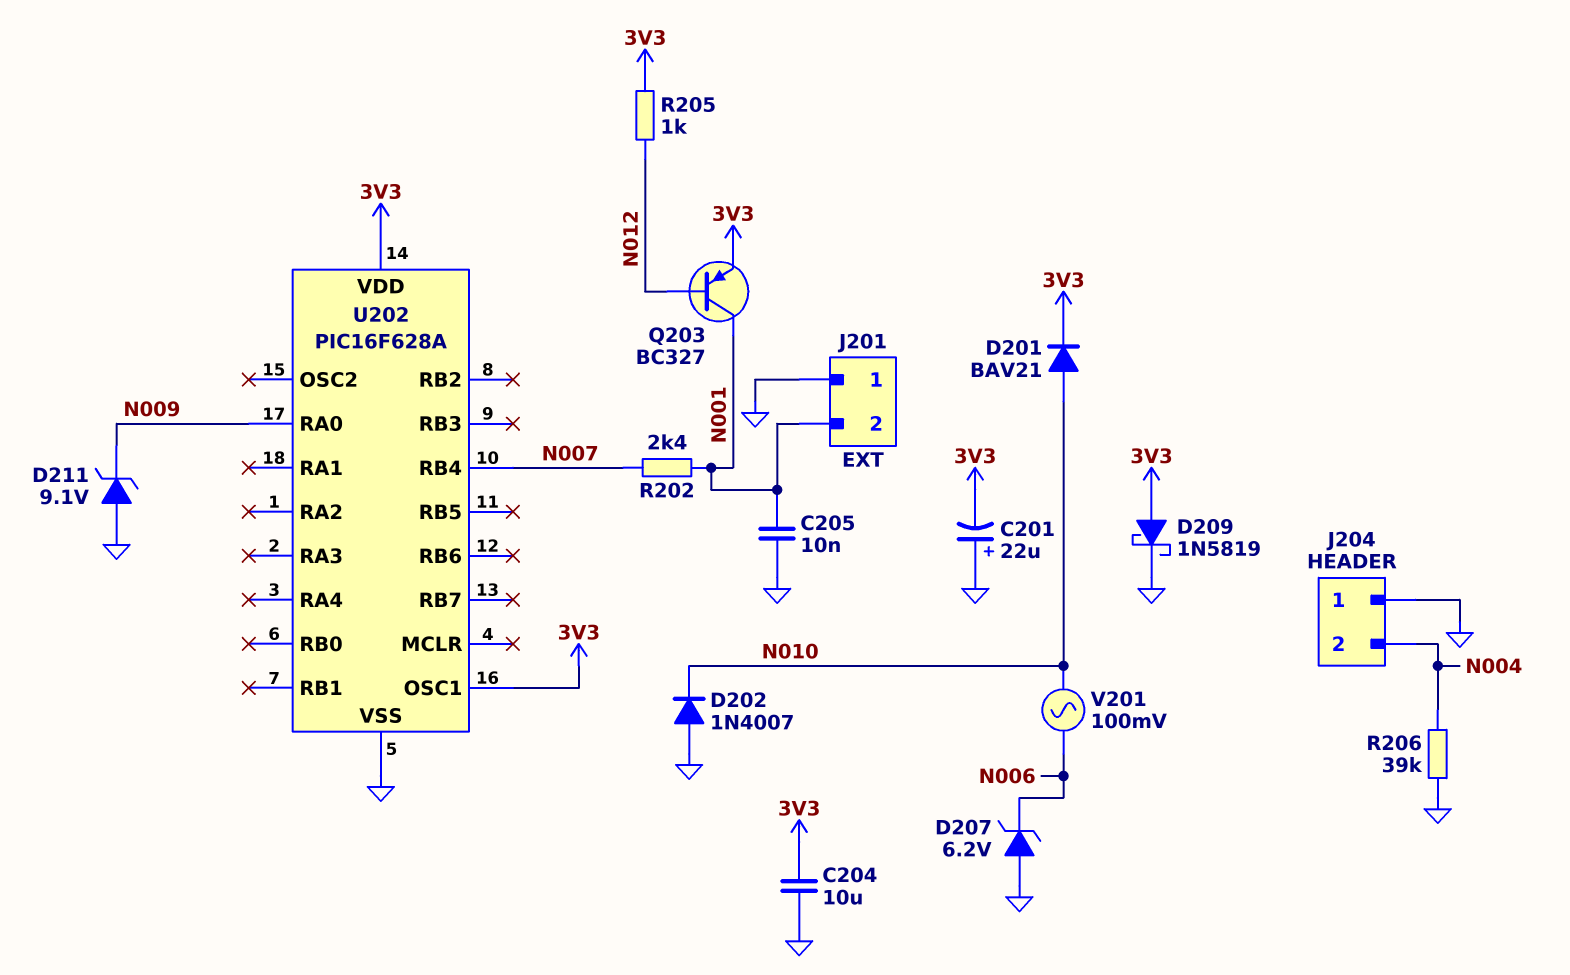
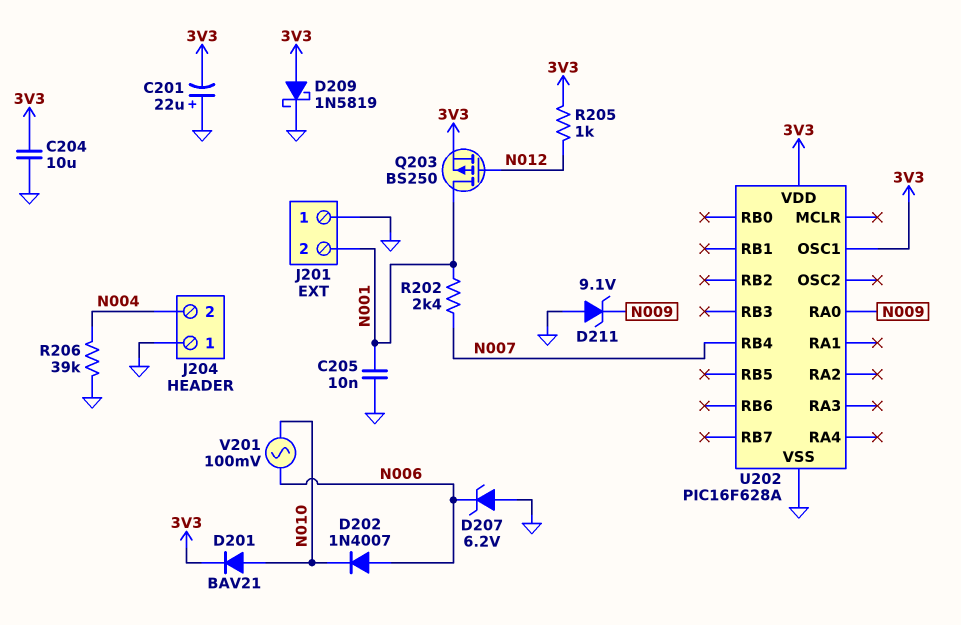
D202: diode 1N4007 (A GND, K N010) -> diode 1N4007 (A N006, K N010)
Q203: PNP BC327 (B N012, C N001, E 3V3) -> PMOS BS250 (G N012, D N001, S 3V3)

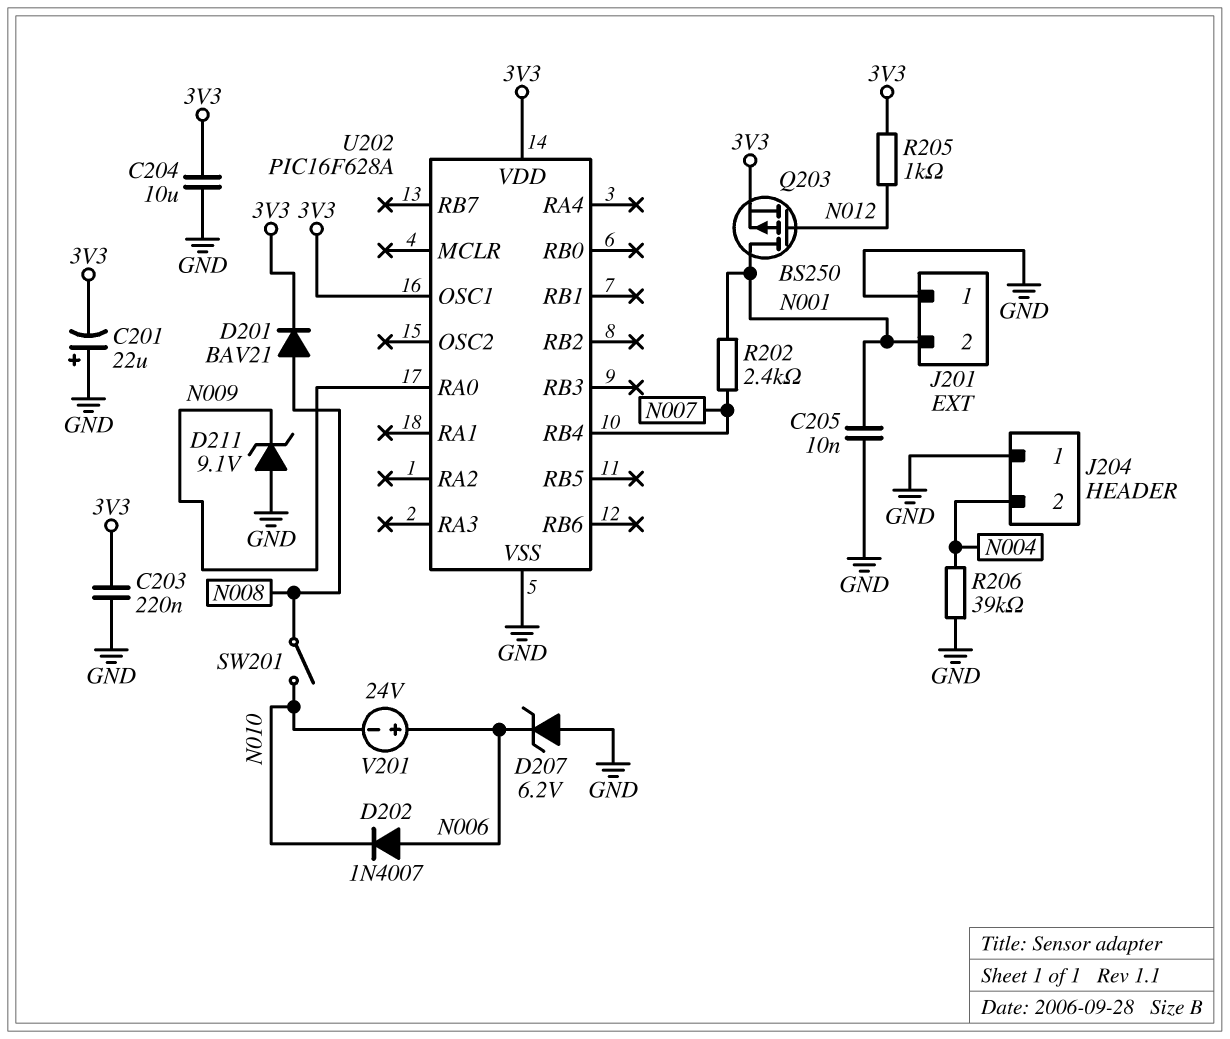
C203: none -> 220nF (3V3, GND)
D201: diode BAV21 (A N010, K 3V3) -> diode BAV21 (A N008, K 3V3)
D209: schottky 1N5819 (A 3V3, K GND) -> none
SW201: none -> switch (N008, N010)
V201: AC 100mV (N006, N010) -> 24V (plus N006, minus N010)

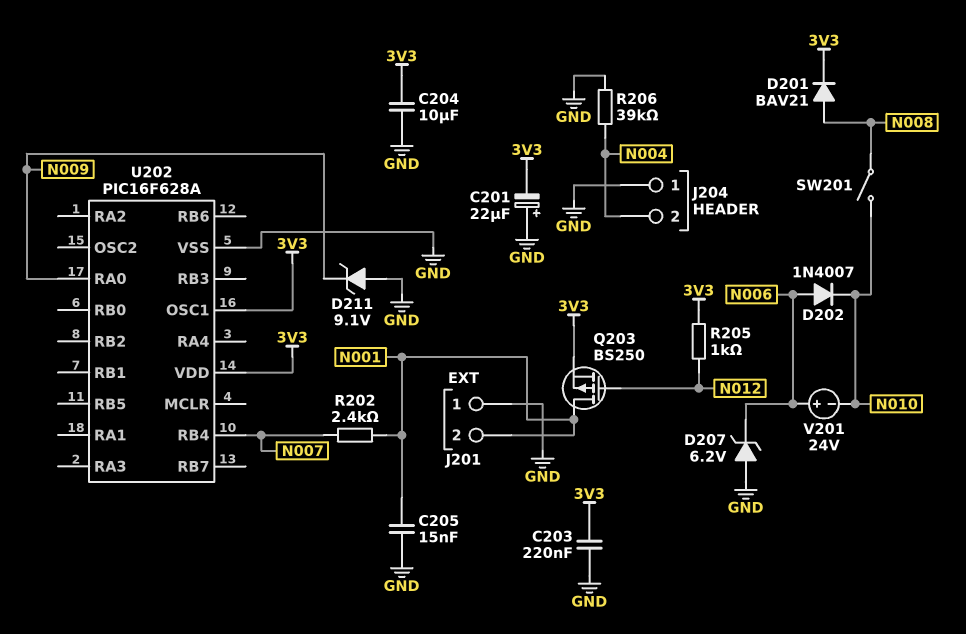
C205: 10nF (GND, N001) -> 15nF (GND, N001)

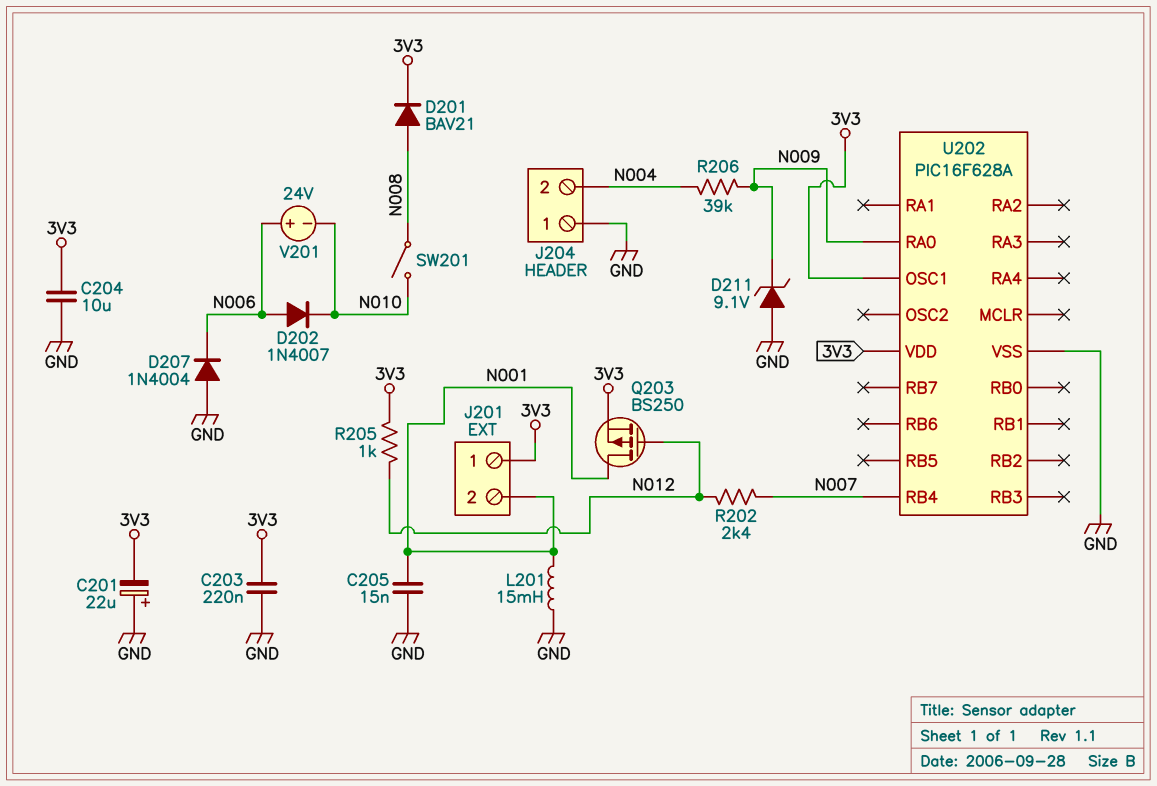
D207: zener 6.2V (A GND, K N006) -> diode 1N4004 (A GND, K N006)
J201 pin 1: GND -> 3V3
L201: none -> 15mH (GND, N001)
R202: 2.4k (N001, N007) -> 2.4k (N007, N012)
R206: 39k (GND, N004) -> 39k (N004, N009)

